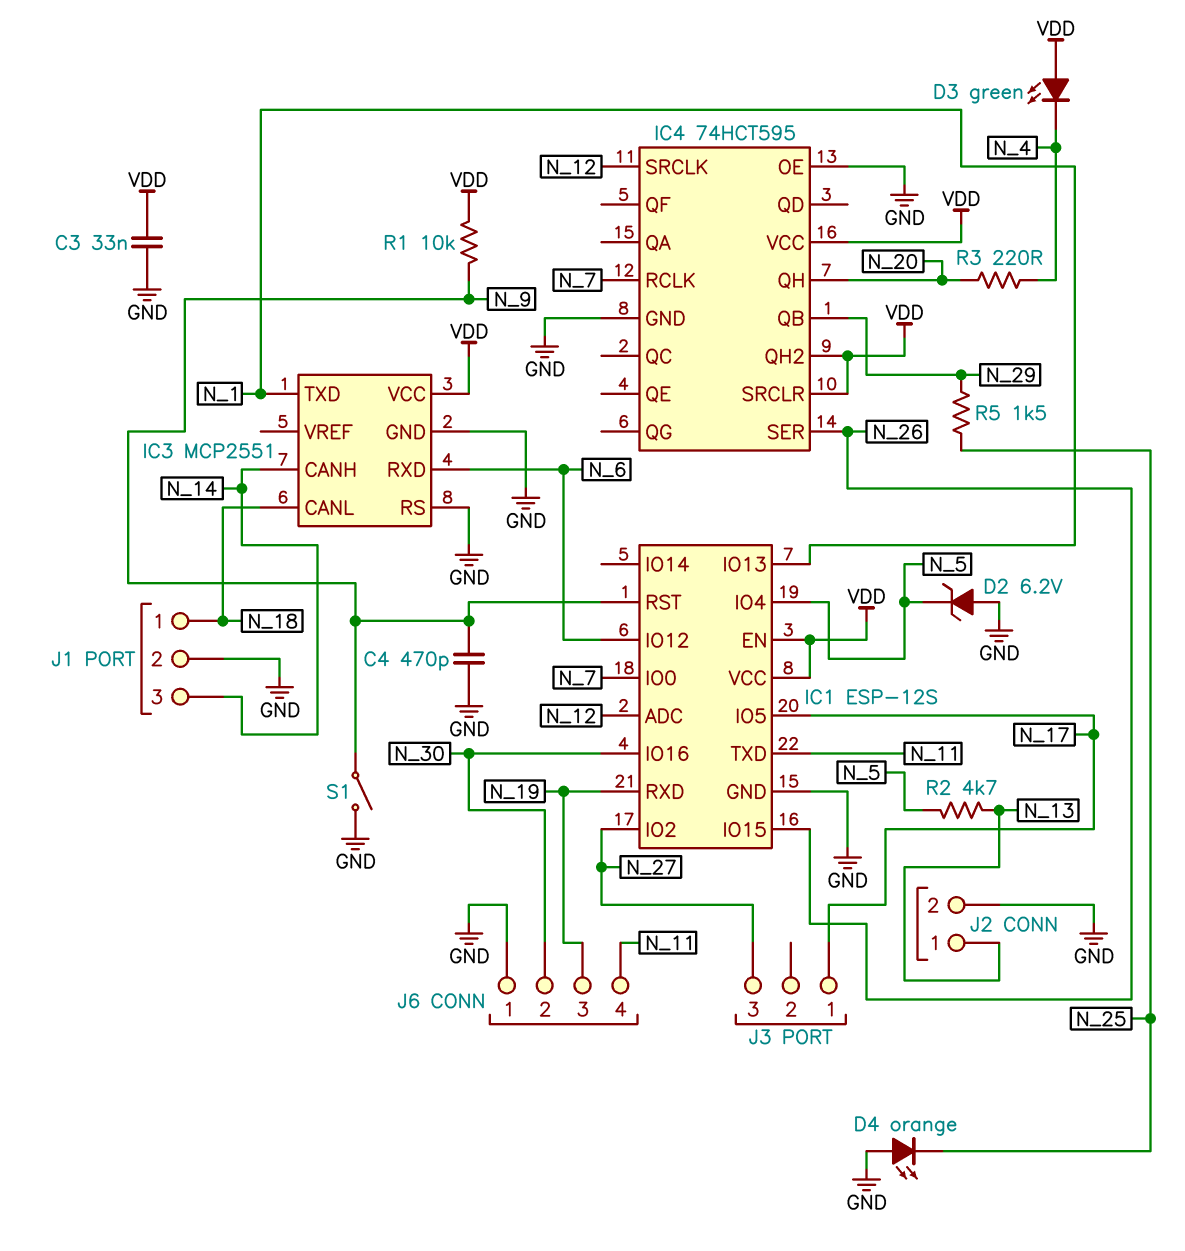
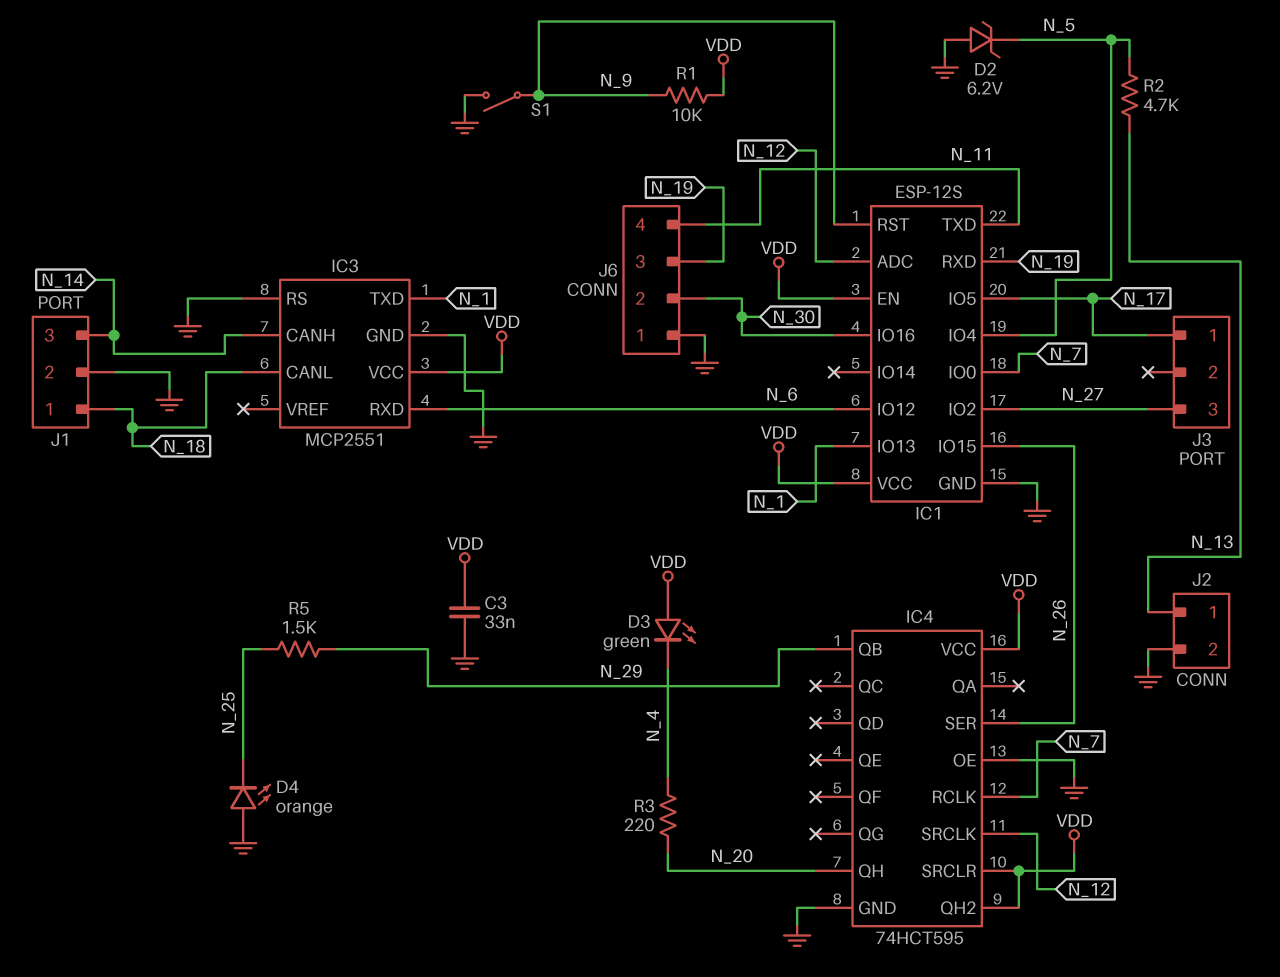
C4: 470pF (GND, N_9) -> none

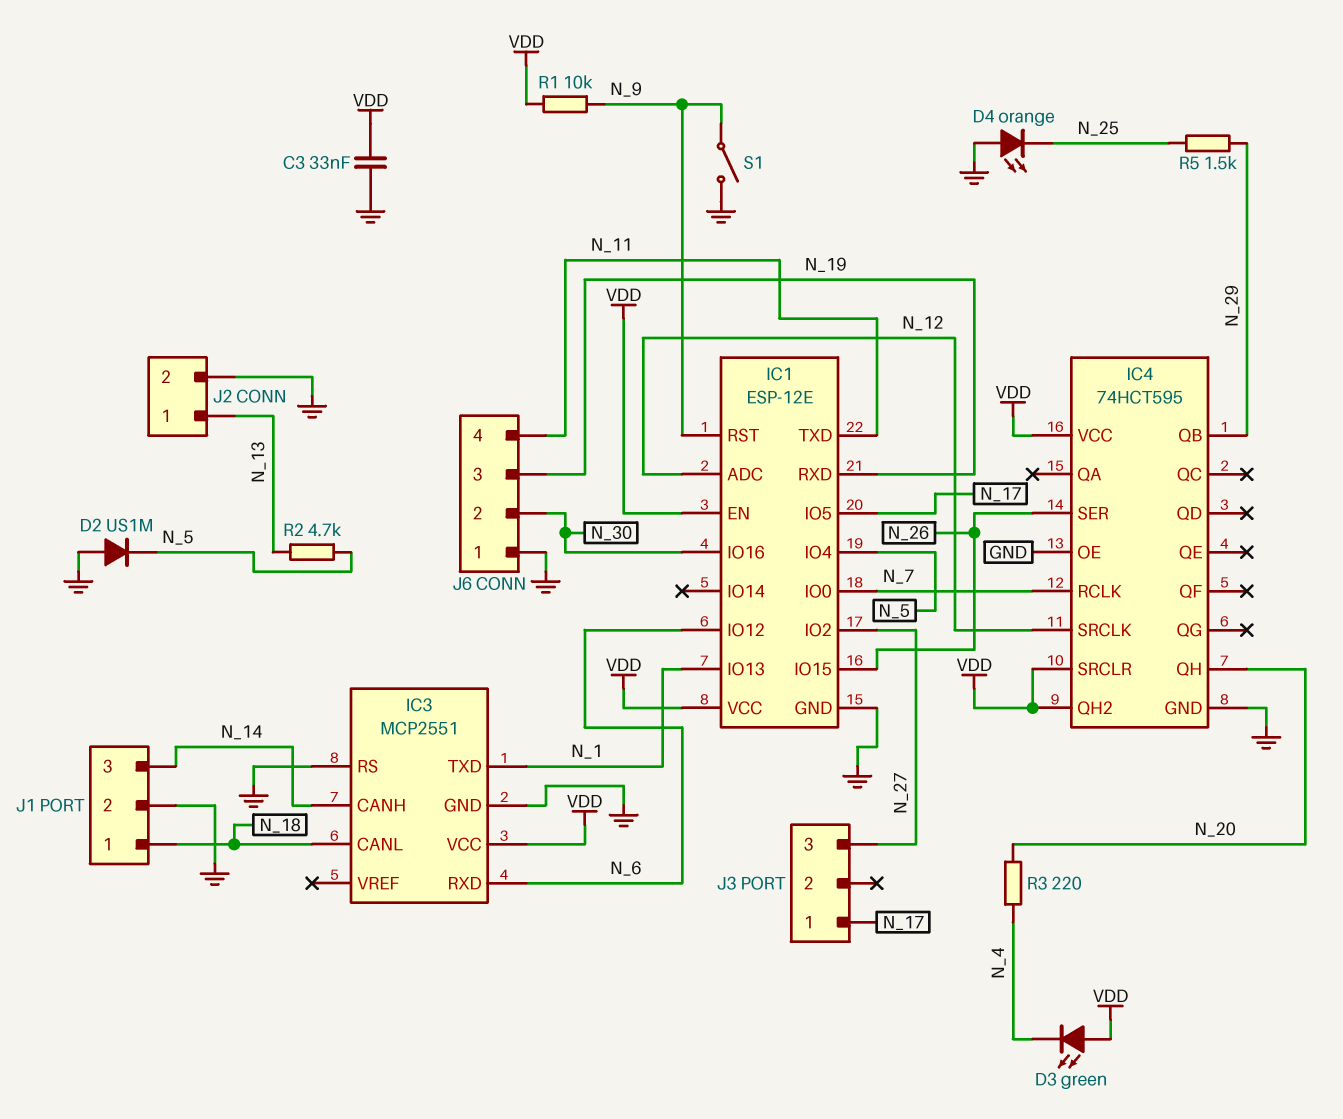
D2: zener 6.2V (A GND, K N_5) -> diode US1M (A GND, K N_5)
IC1: ESP-12S -> ESP-12E

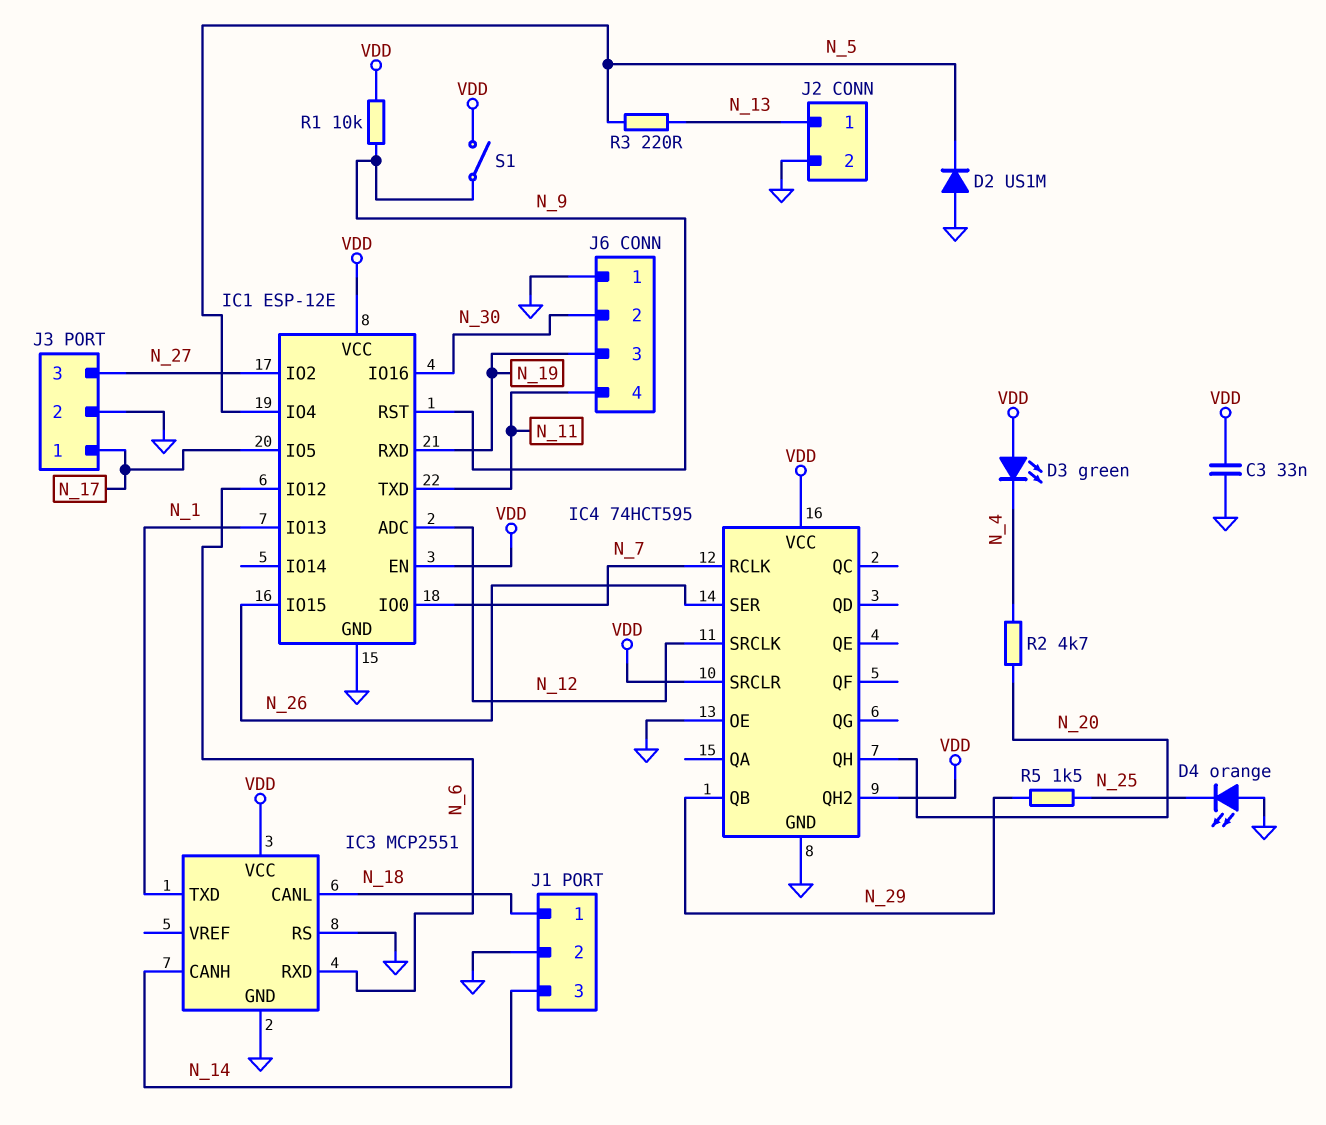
J3 pin 2: none -> GND
R2: 4.7k (N_5, N_13) -> 4.7k (N_4, N_20)
R3: 220 (N_4, N_20) -> 220 (N_5, N_13)
S1: switch (GND, N_9) -> switch (N_9, VDD)

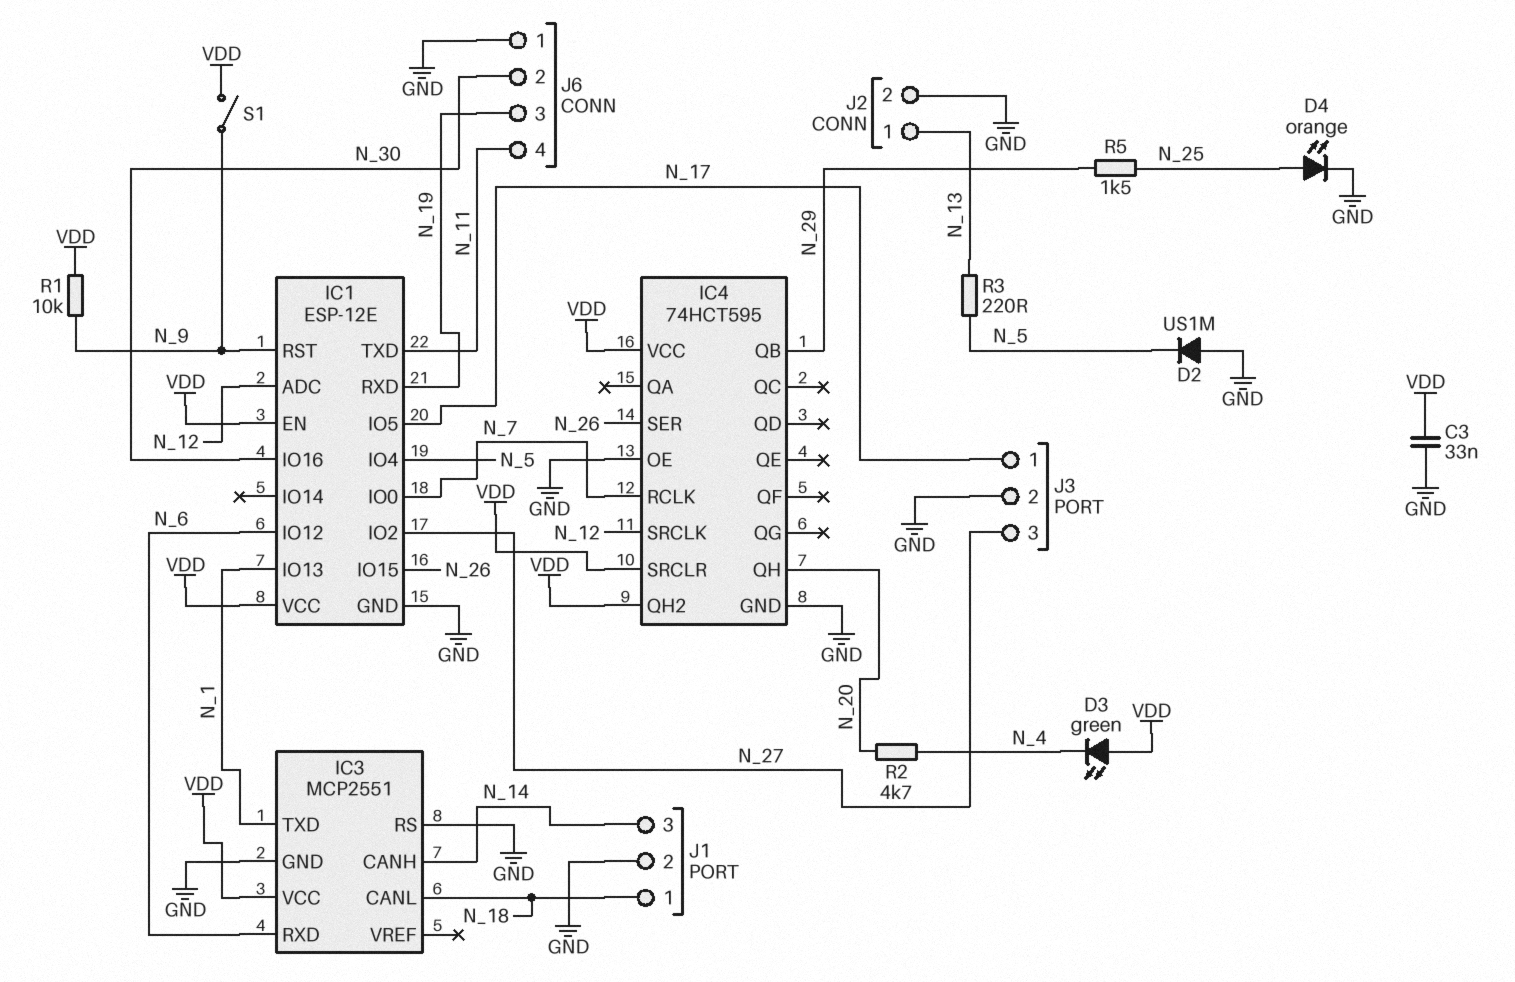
D4: LED orange (A GND, K N_25) -> LED orange (A N_25, K GND)

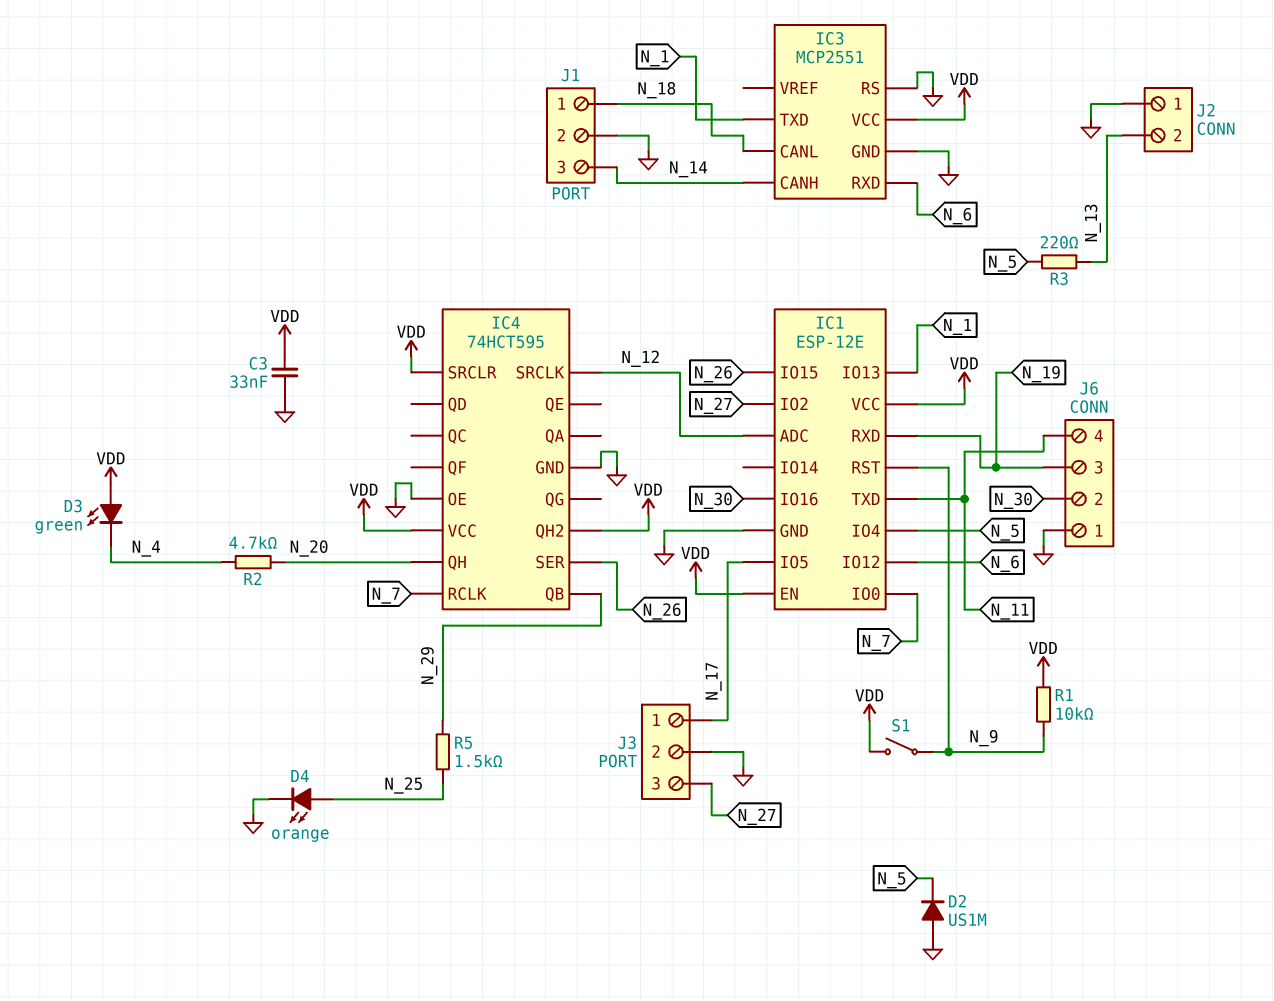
J2 pin 1: N_13 -> GND
J2 pin 2: GND -> N_13

